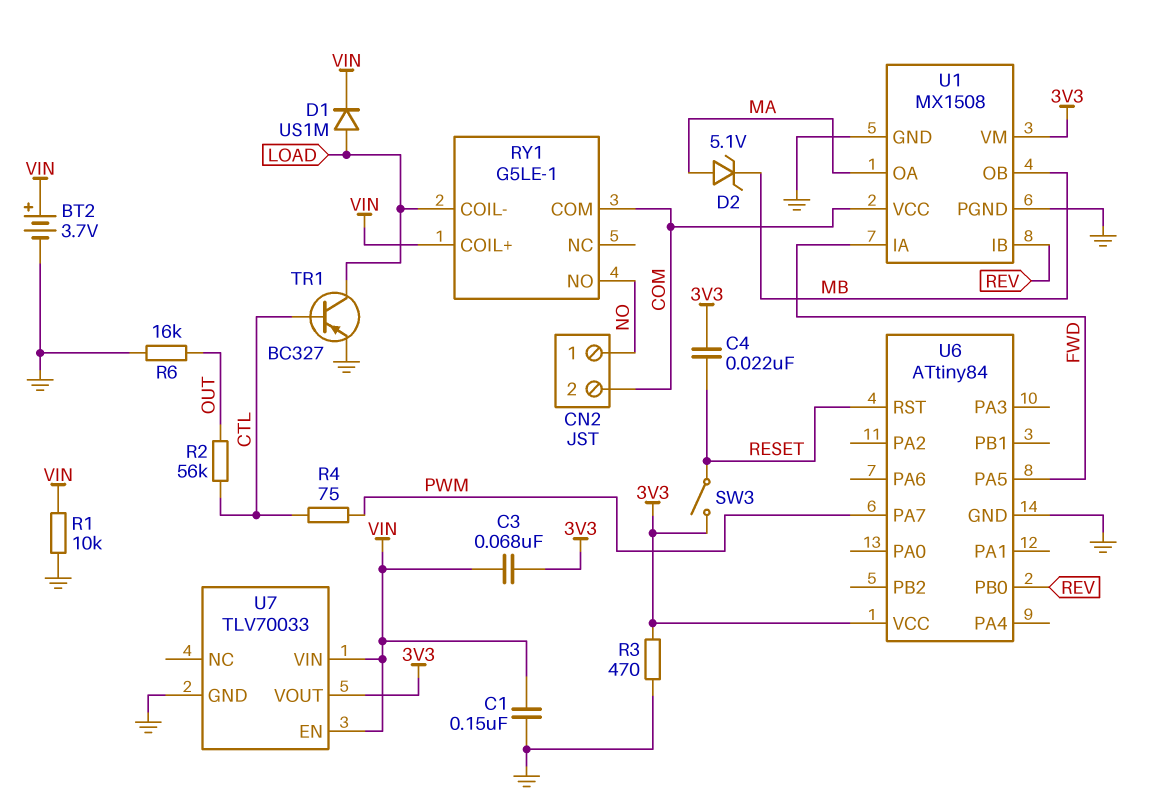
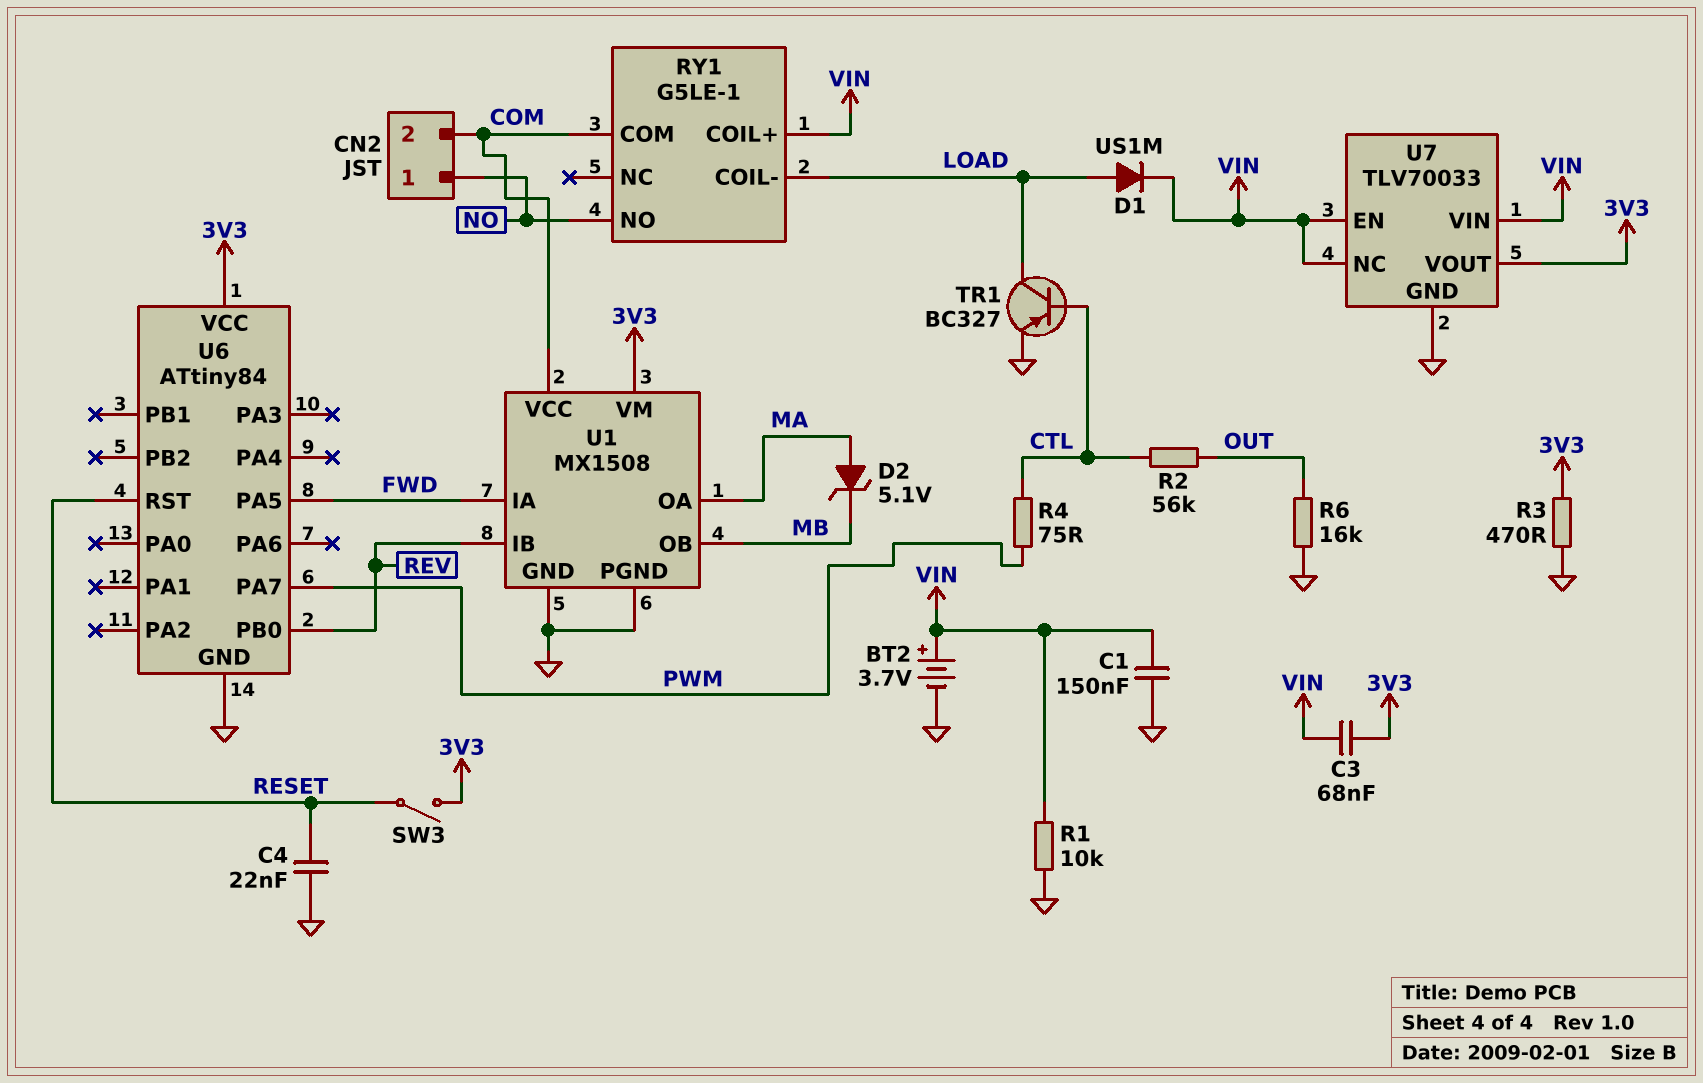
C4: 22nF (3V3, RESET) -> 22nF (GND, RESET)
U7 pin NC: none -> VIN

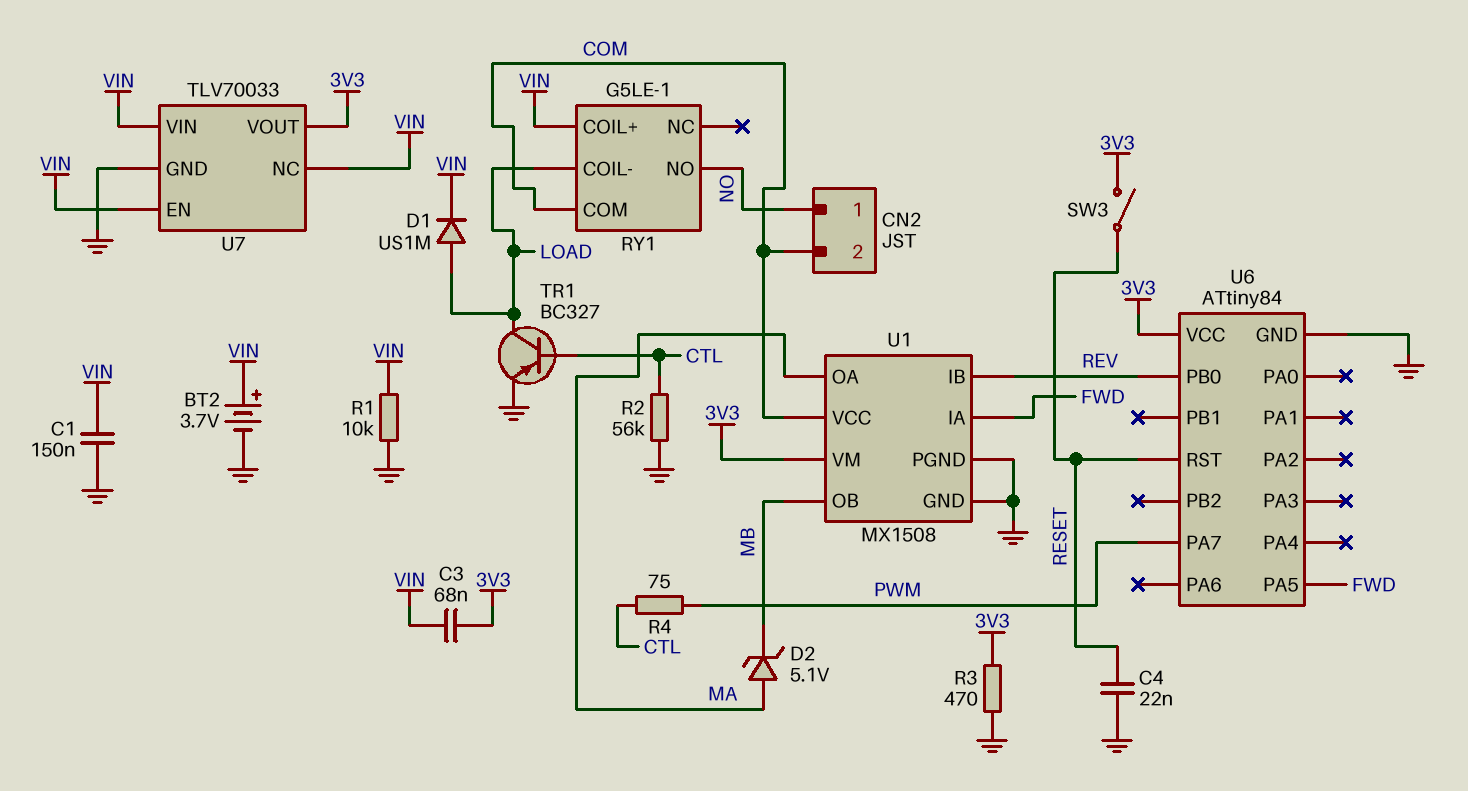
R2: 56k (CTL, OUT) -> 56k (CTL, GND)
R6: 16k (GND, OUT) -> none

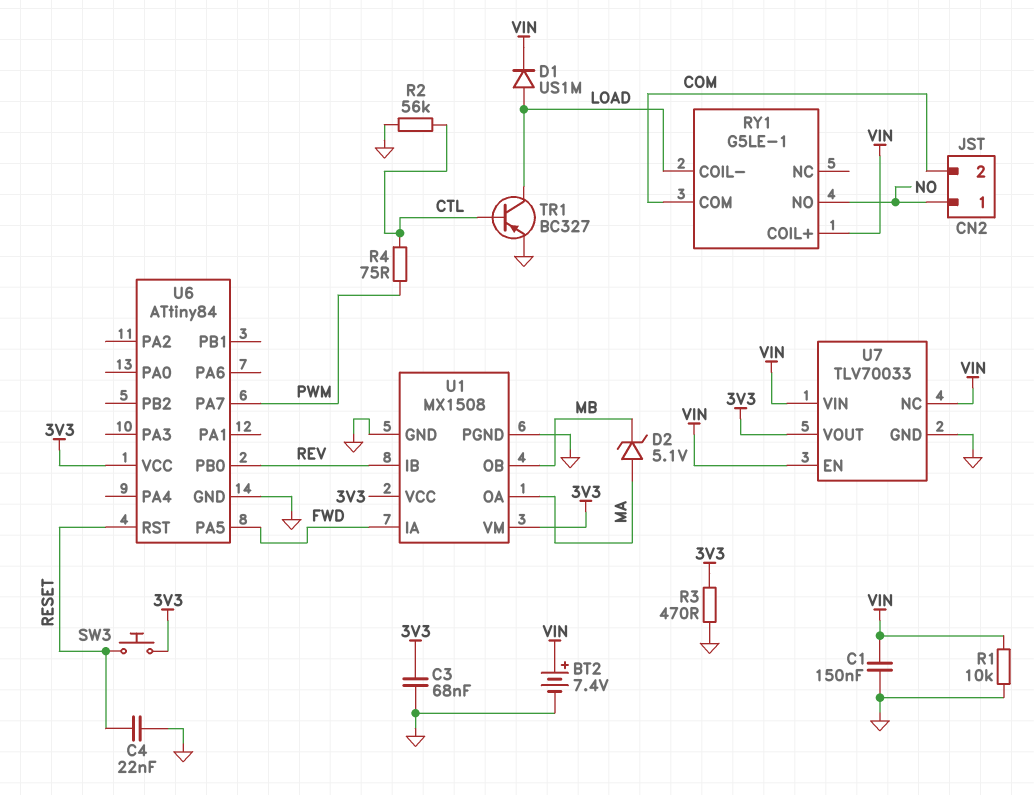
BT2: 3.7V (plus VIN, minus GND) -> 7.4V (plus VIN, minus GND)
C3: 68nF (3V3, VIN) -> 68nF (3V3, GND)
SW3: switch (3V3, RESET) -> button (3V3, RESET)
U1 pin VCC: COM -> 3V3

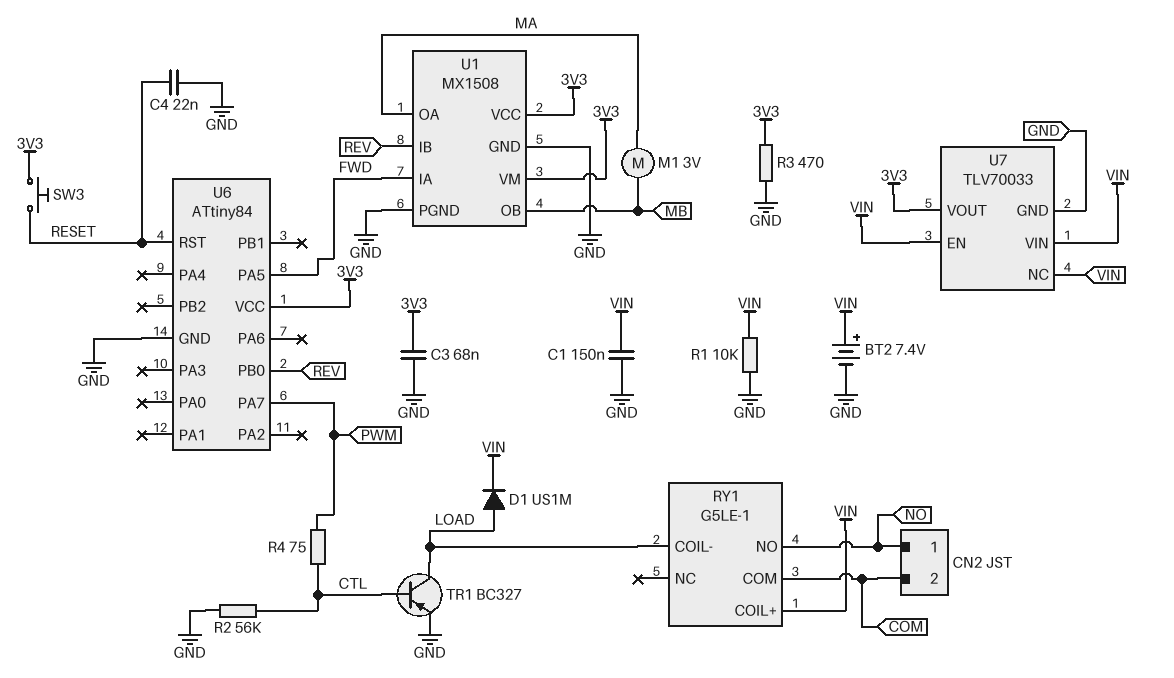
D2: zener 5.1V (A MA, K MB) -> none
M1: none -> motor 3V (MA, MB)

